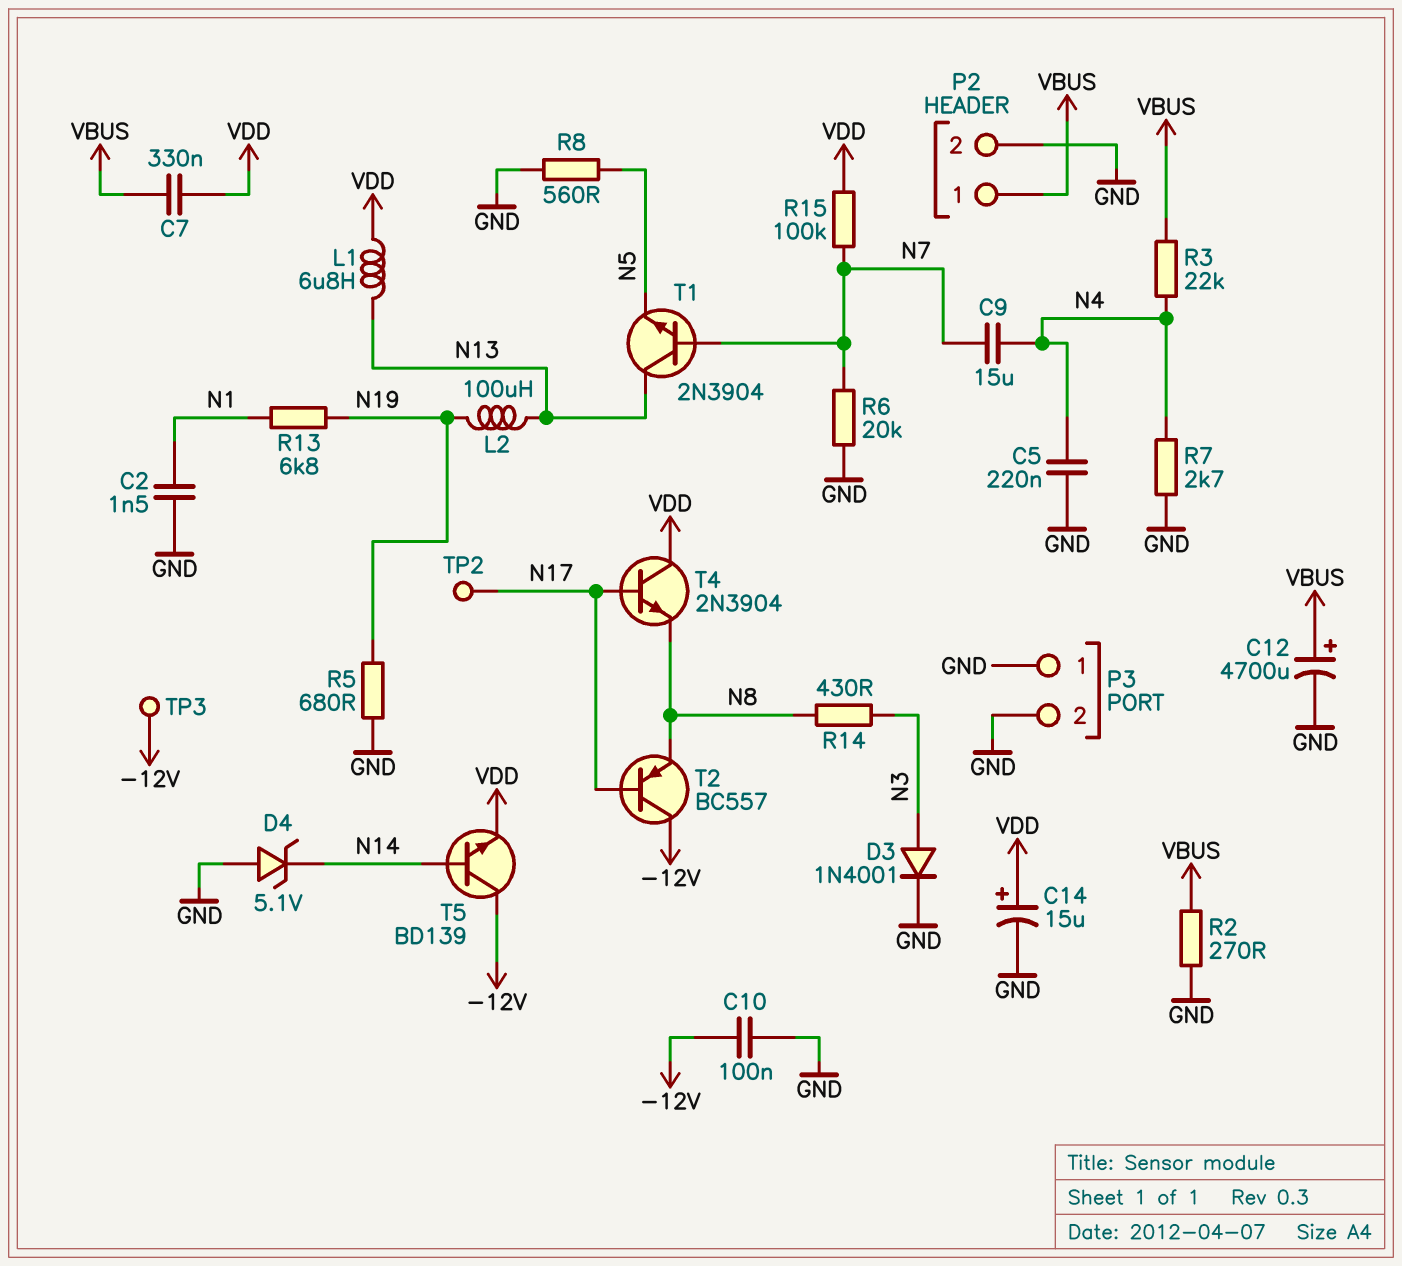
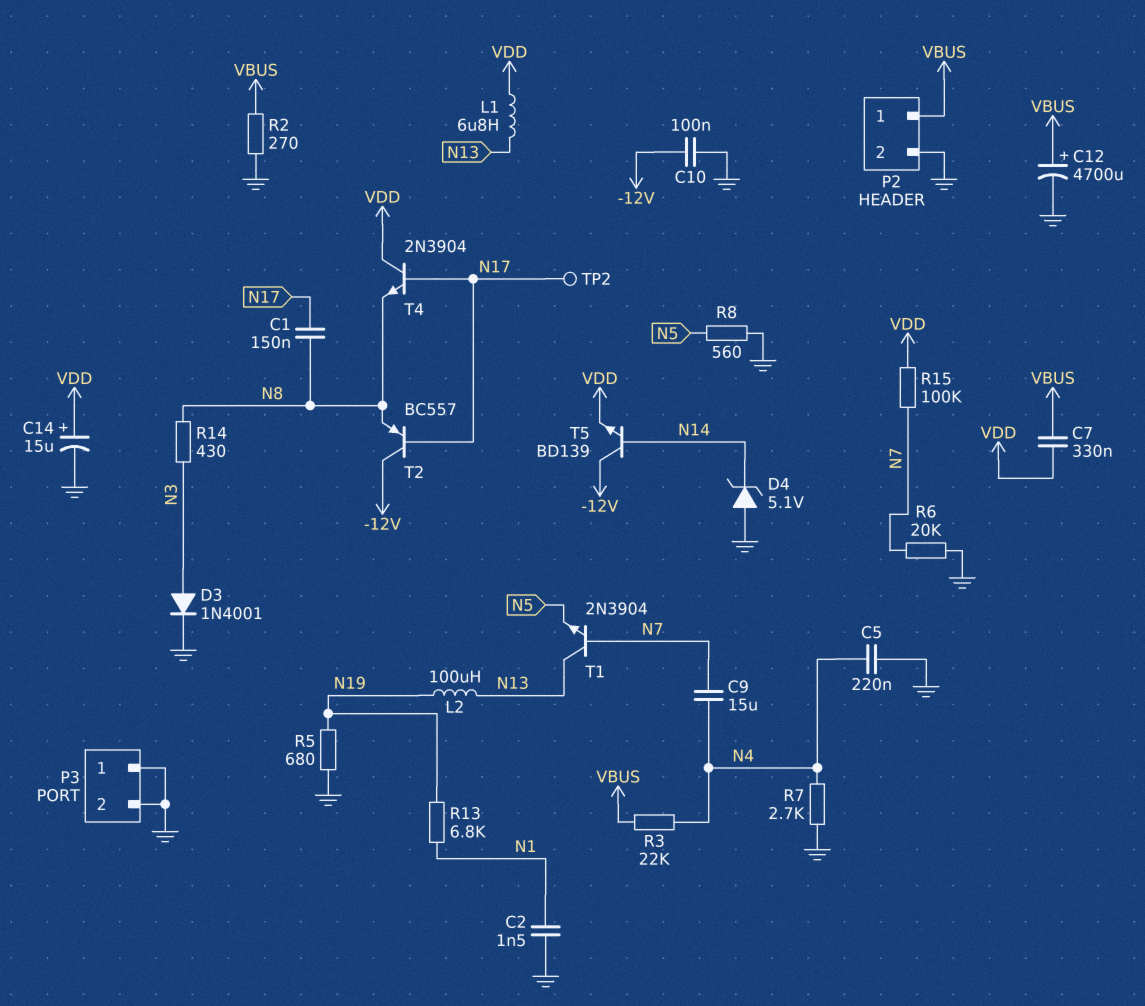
C1: none -> 150nF (N8, N17)
TP3: test point (-12V) -> none

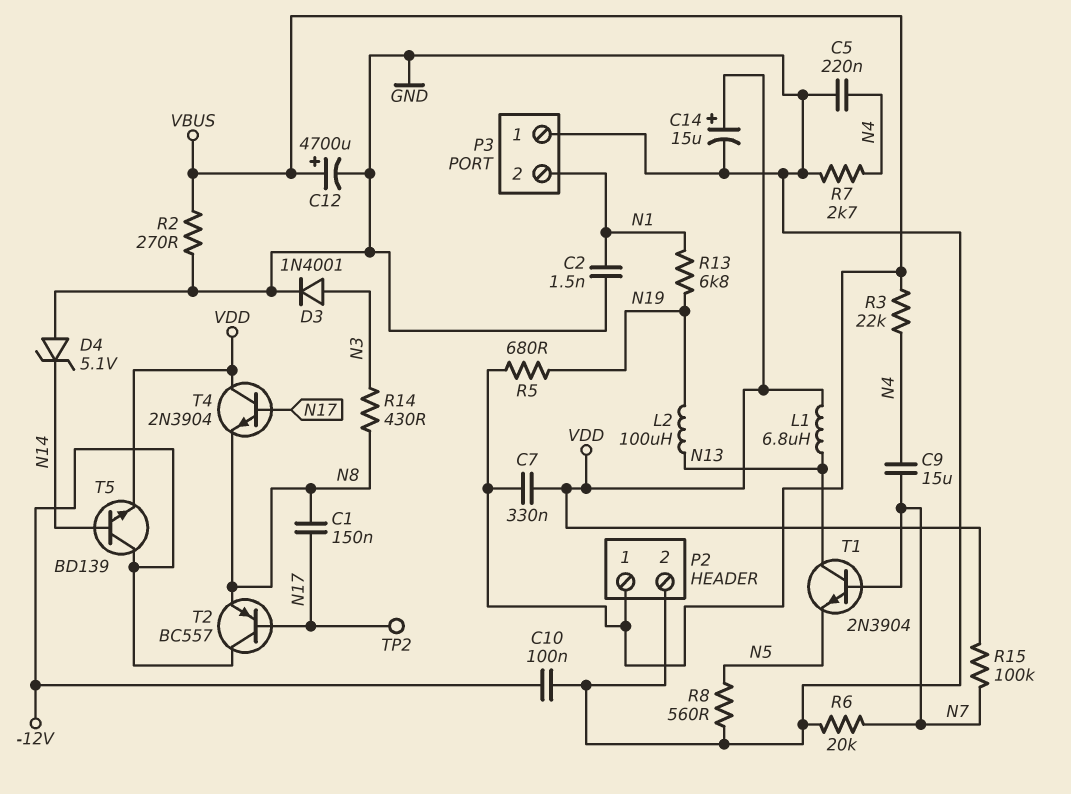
P3 pin 2: GND -> N1
R5: 680 (GND, N19) -> 680 (N19, VBUS)

